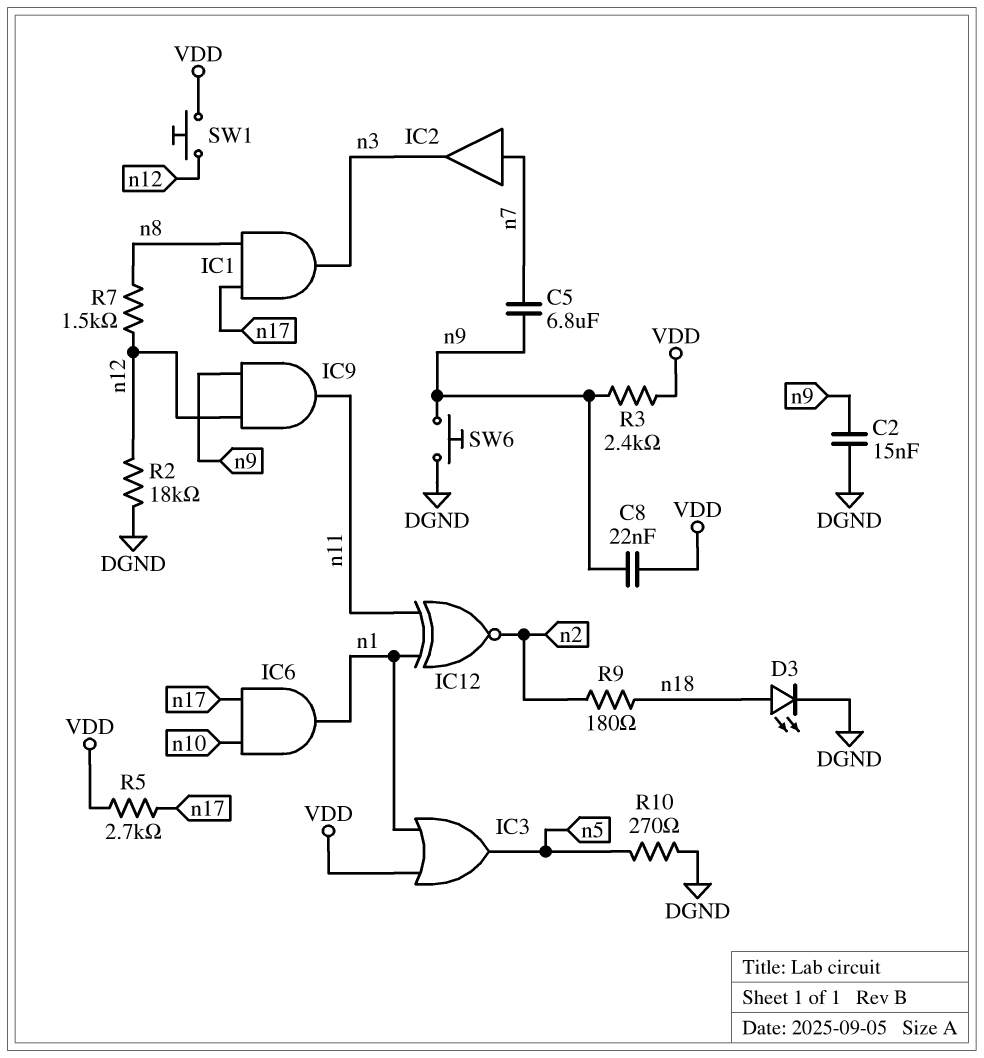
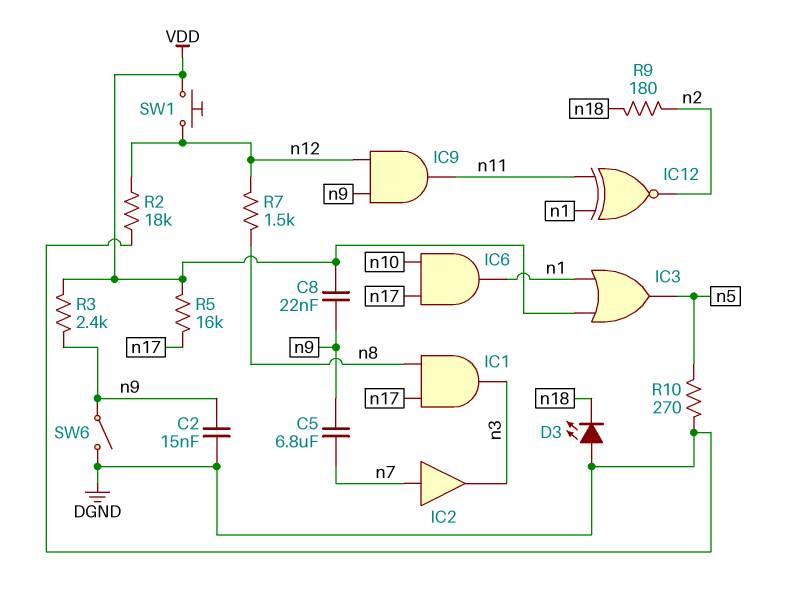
D3: LED (A n18, K DGND) -> LED (A DGND, K n18)
R5: 2.7k (VDD, n17) -> 16k (VDD, n17)
SW6: button (DGND, n9) -> switch (DGND, n9)

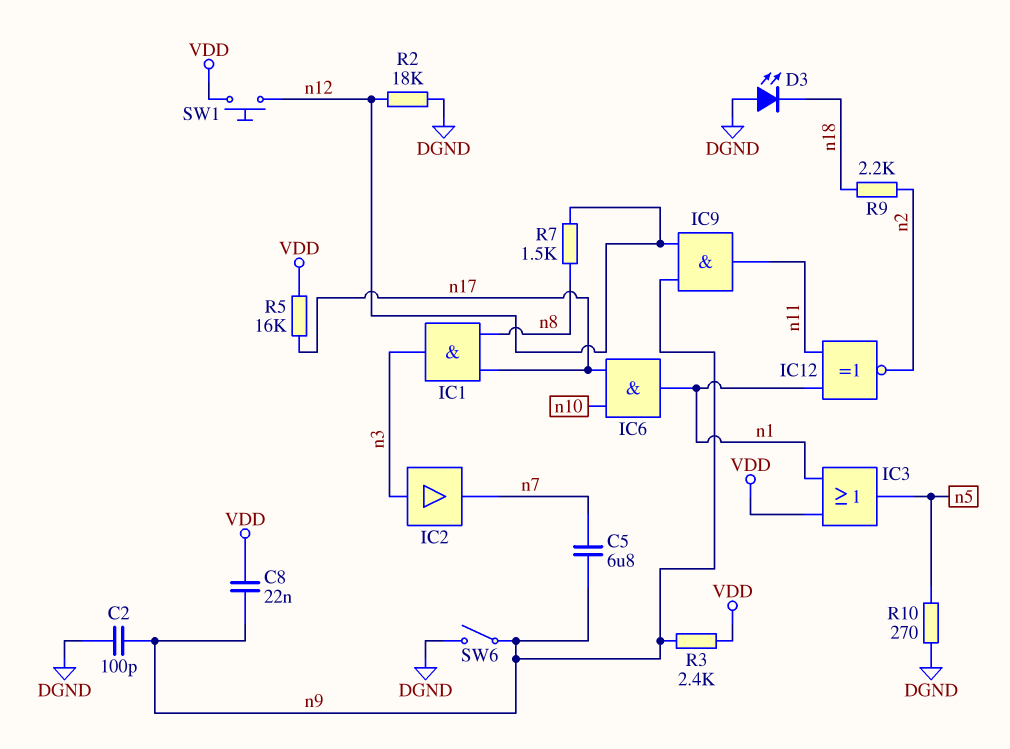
C2: 15nF (DGND, n9) -> 100pF (DGND, n9)
IC2: buffer (in n7, out n3) -> buffer (in n3, out n7)
R9: 180 (n2, n18) -> 2.2k (n2, n18)

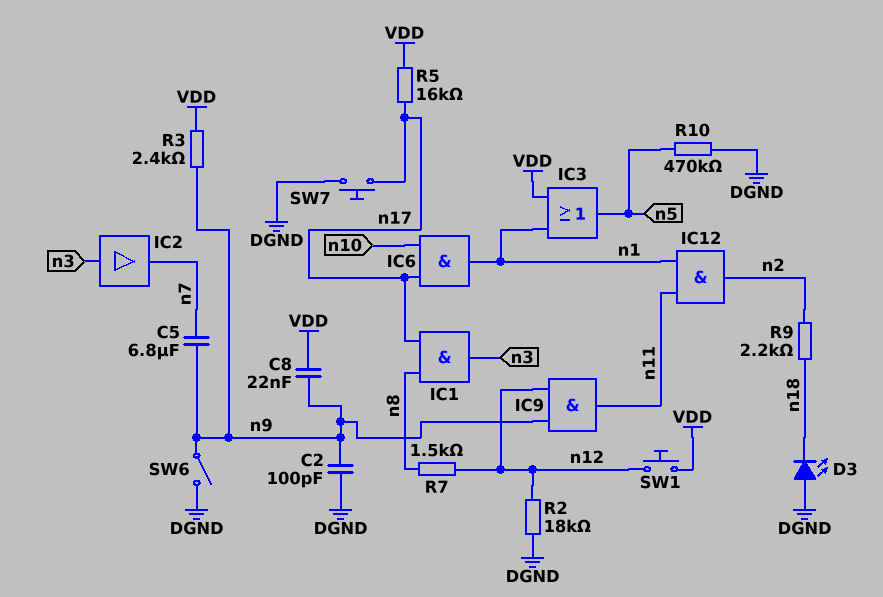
IC12: XNOR (in n1, in n11, out n2) -> AND (in n1, in n11, out n2)
R10: 270 (DGND, n5) -> 470k (DGND, n5)
SW7: none -> button (DGND, n17)

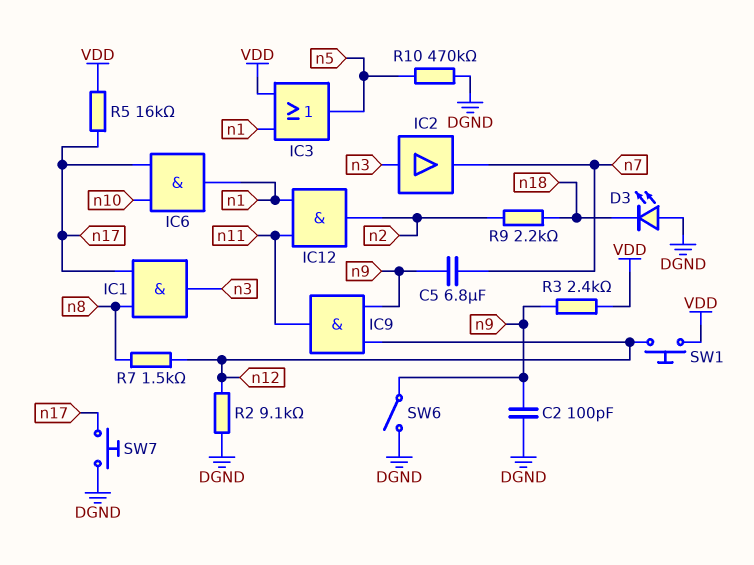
C8: 22nF (VDD, n9) -> none
R2: 18k (DGND, n12) -> 9.1k (DGND, n12)

